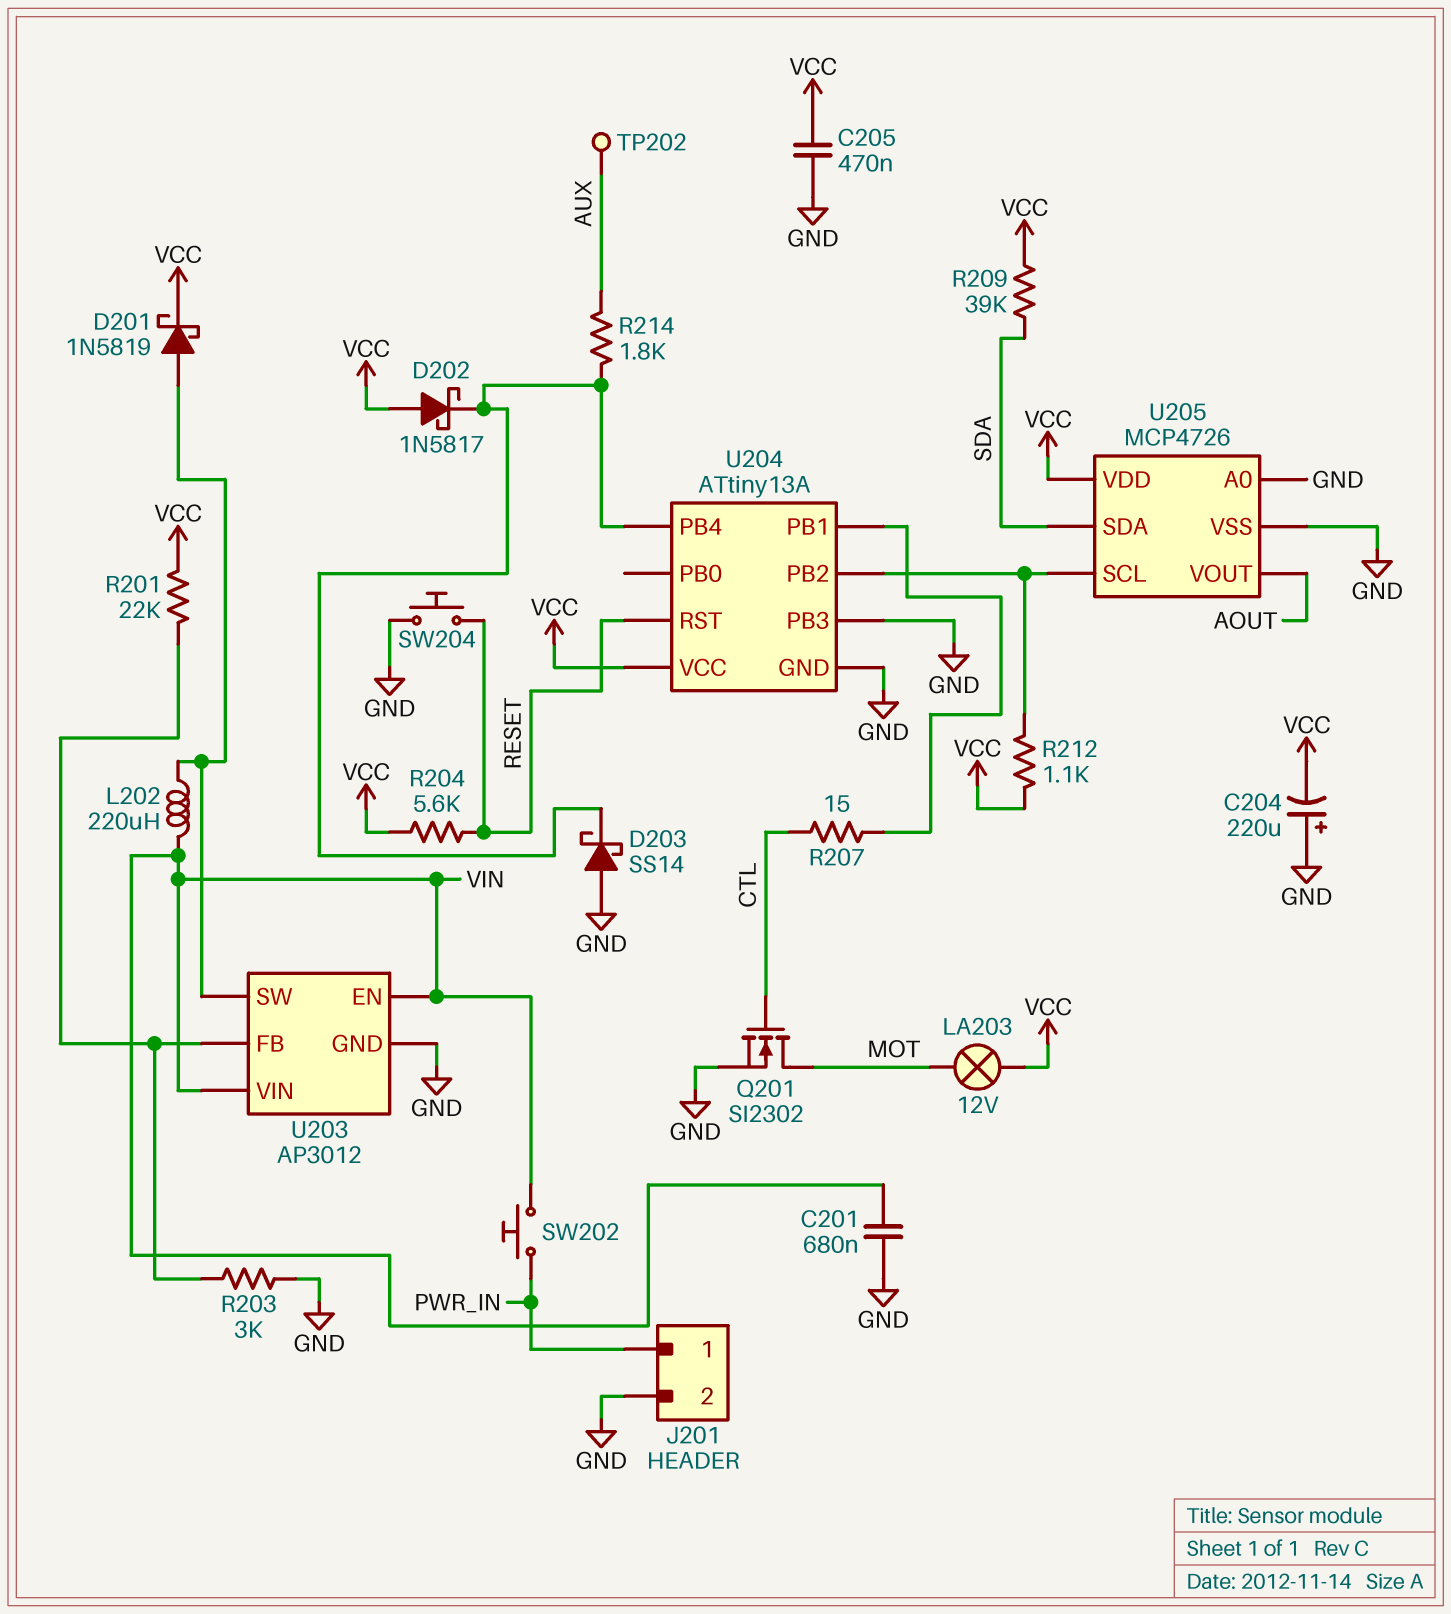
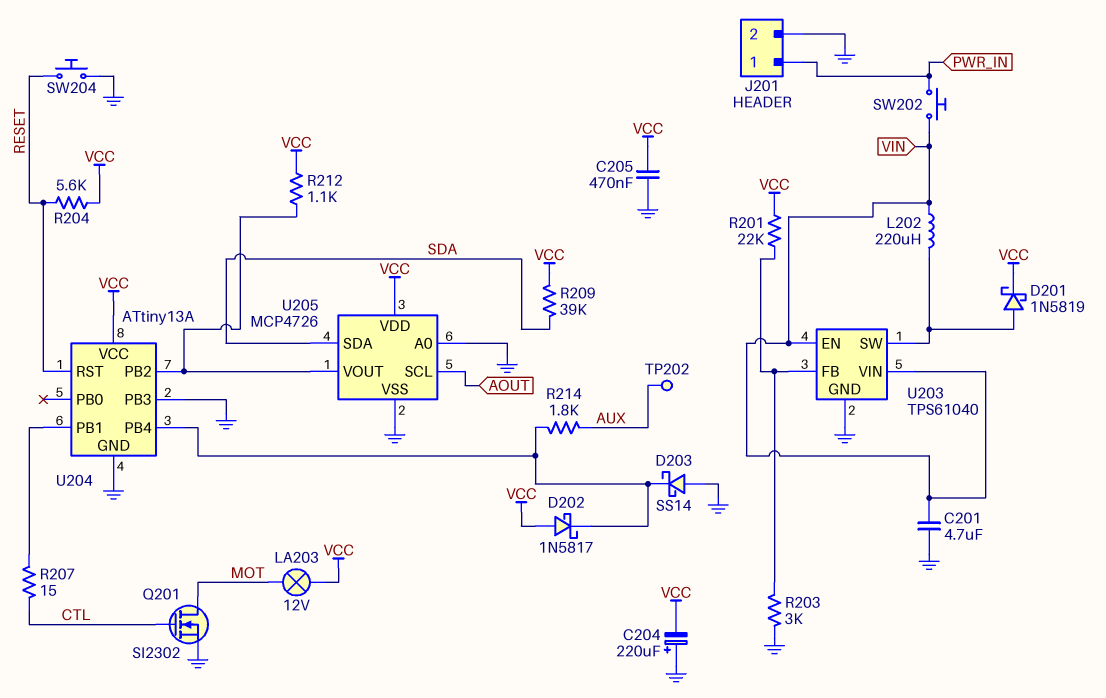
C201: 680nF (GND, VIN) -> 4.7uF (GND, VIN)
U203: AP3012 -> TPS61040
U205 pin SCL: U204/PB2 -> AOUT
U205 pin VOUT: AOUT -> U204/PB2

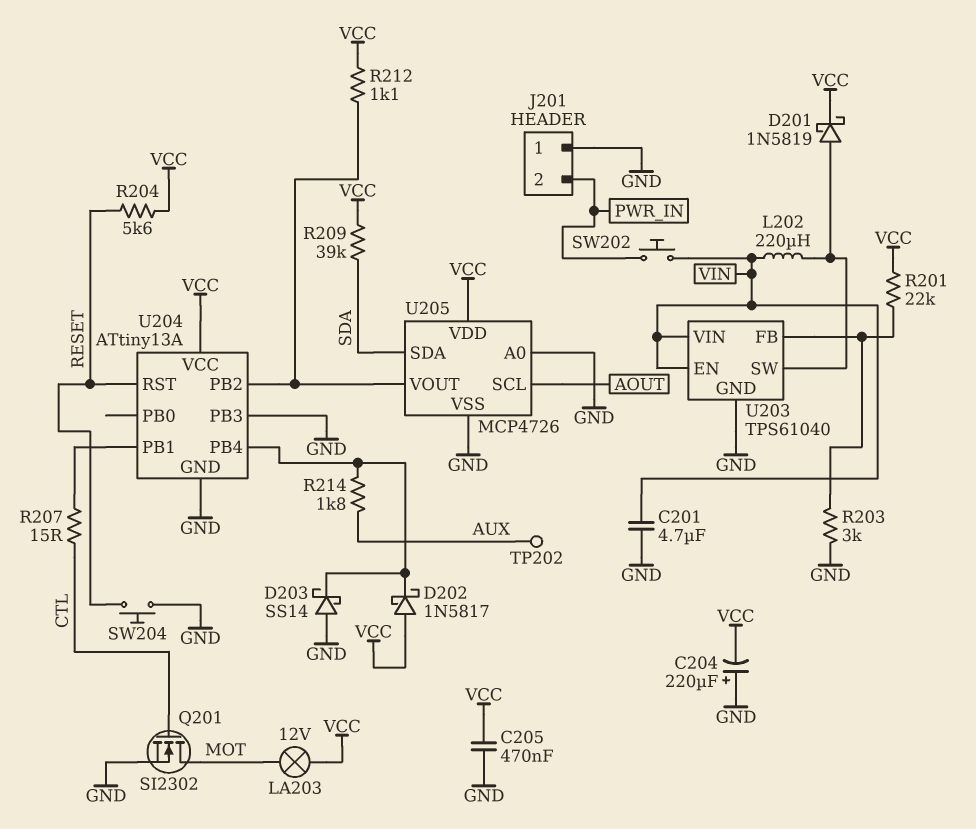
J201 pin 1: PWR_IN -> GND
J201 pin 2: GND -> PWR_IN

